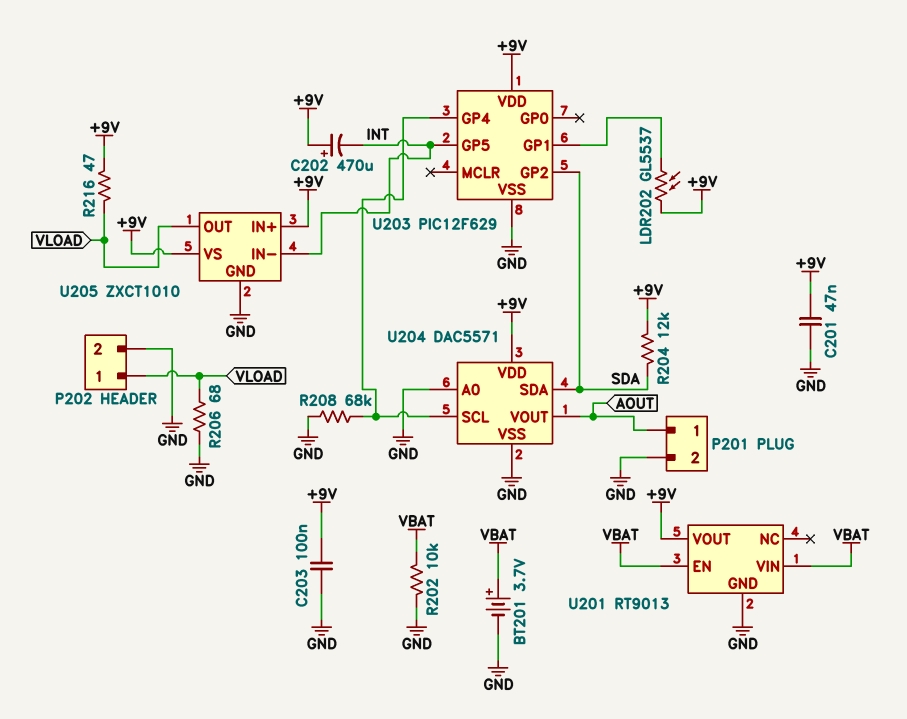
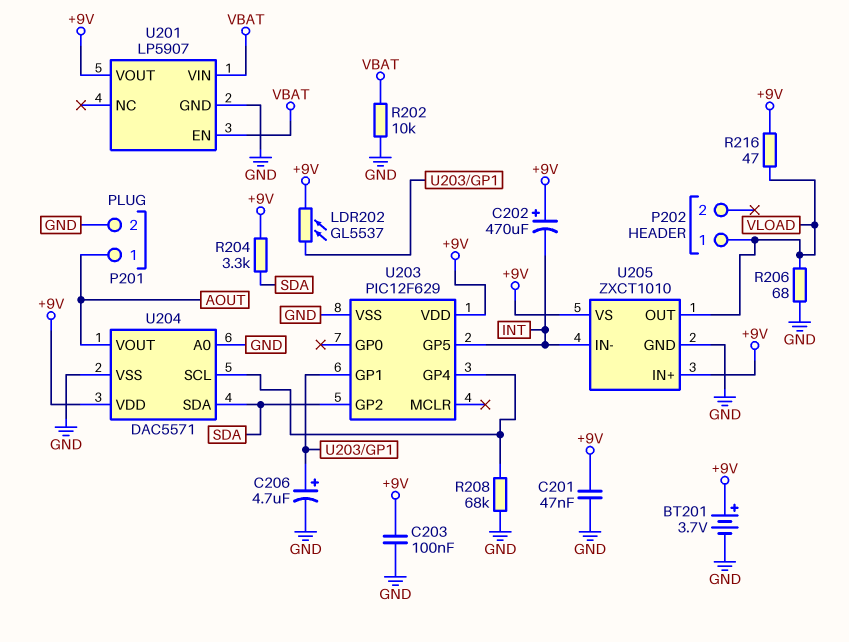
BT201: 3.7V (plus VBAT, minus GND) -> 3.7V (plus +9V, minus GND)
C206: none -> 4.7uF (plus U203/GP1, minus GND)
P202 pin 2: GND -> none
R204: 12k (+9V, SDA) -> 3.3k (+9V, SDA)
U201: RT9013 -> LP5907

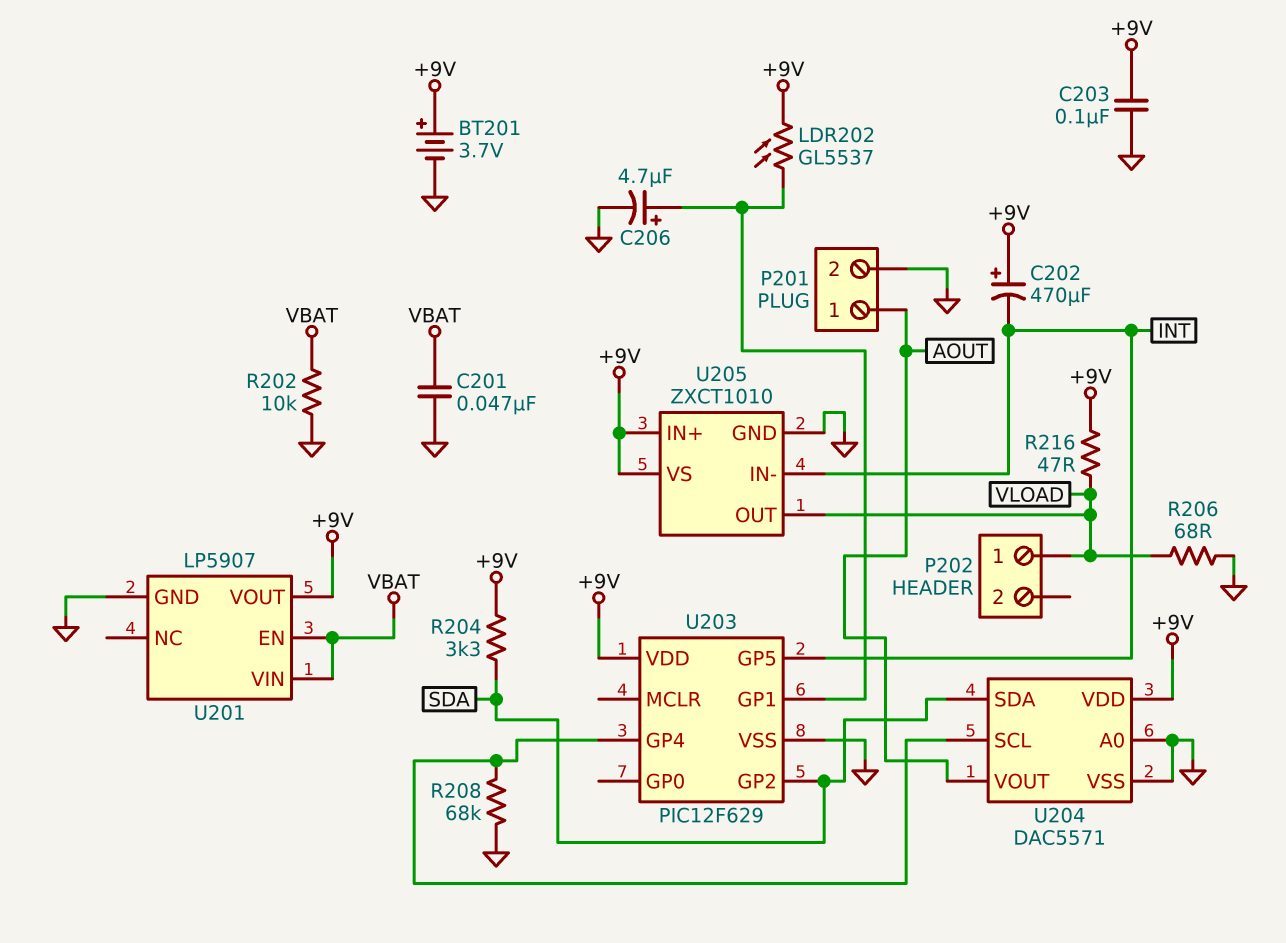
C201: 47nF (+9V, GND) -> 47nF (GND, VBAT)

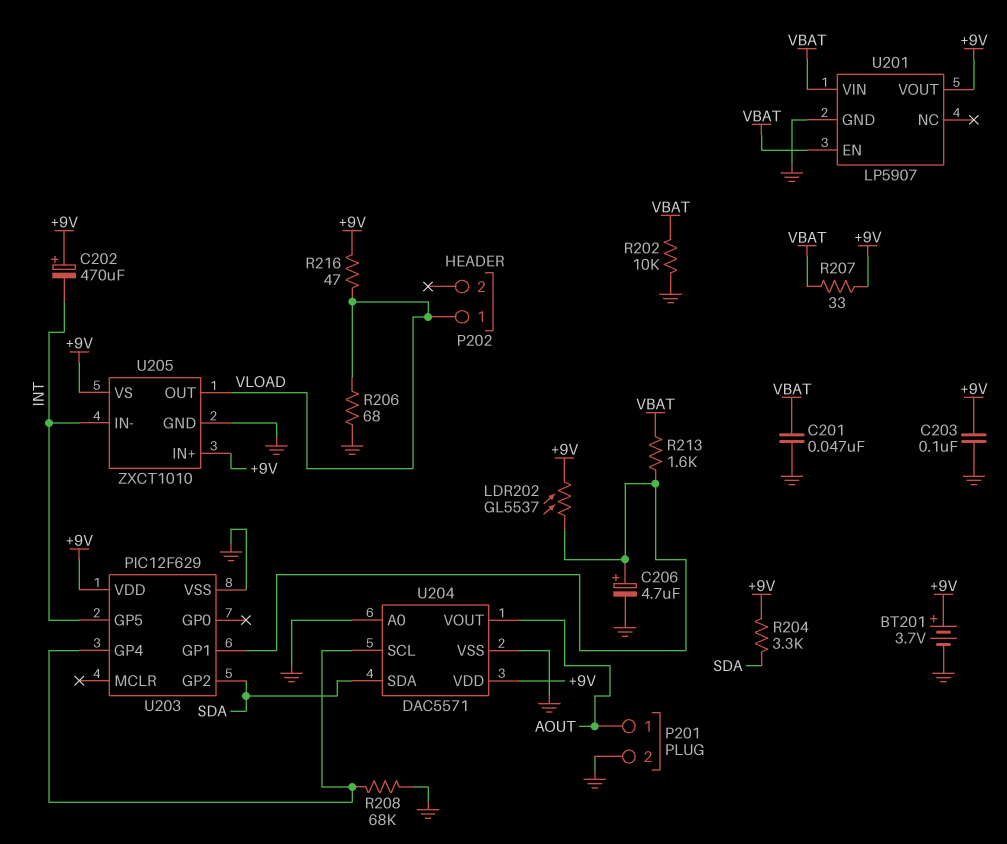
R207: none -> 33 (+9V, VBAT)
R213: none -> 1.6k (U203/GP1, VBAT)

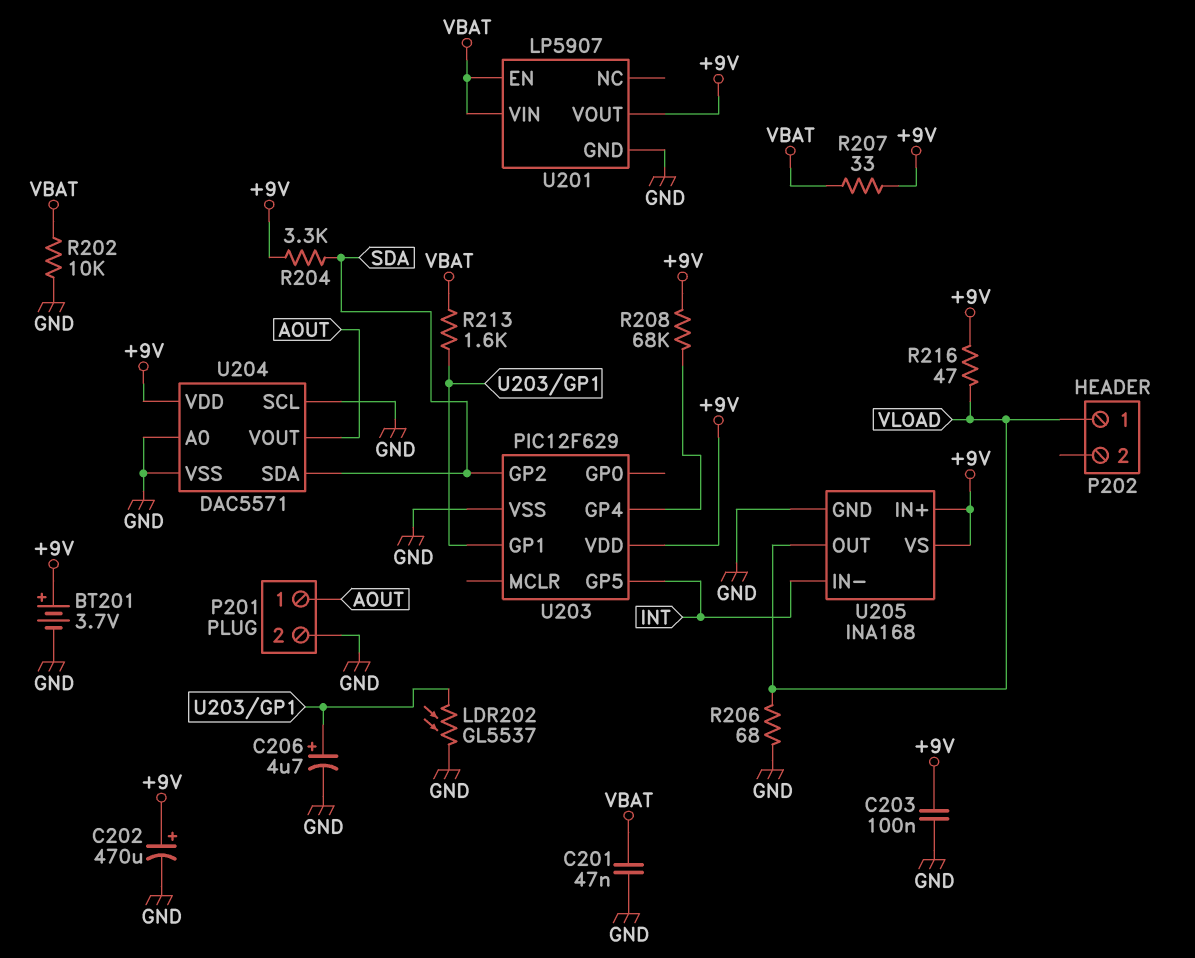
C202: 470uF (plus +9V, minus INT) -> 470uF (plus +9V, minus GND)
LDR202: GL5537 (+9V, U203/GP1) -> GL5537 (GND, U203/GP1)
R208: 68k (GND, U203/GP4) -> 68k (+9V, U203/GP4)
U204 pin SCL: U203/GP4 -> GND
U205: ZXCT1010 -> INA168

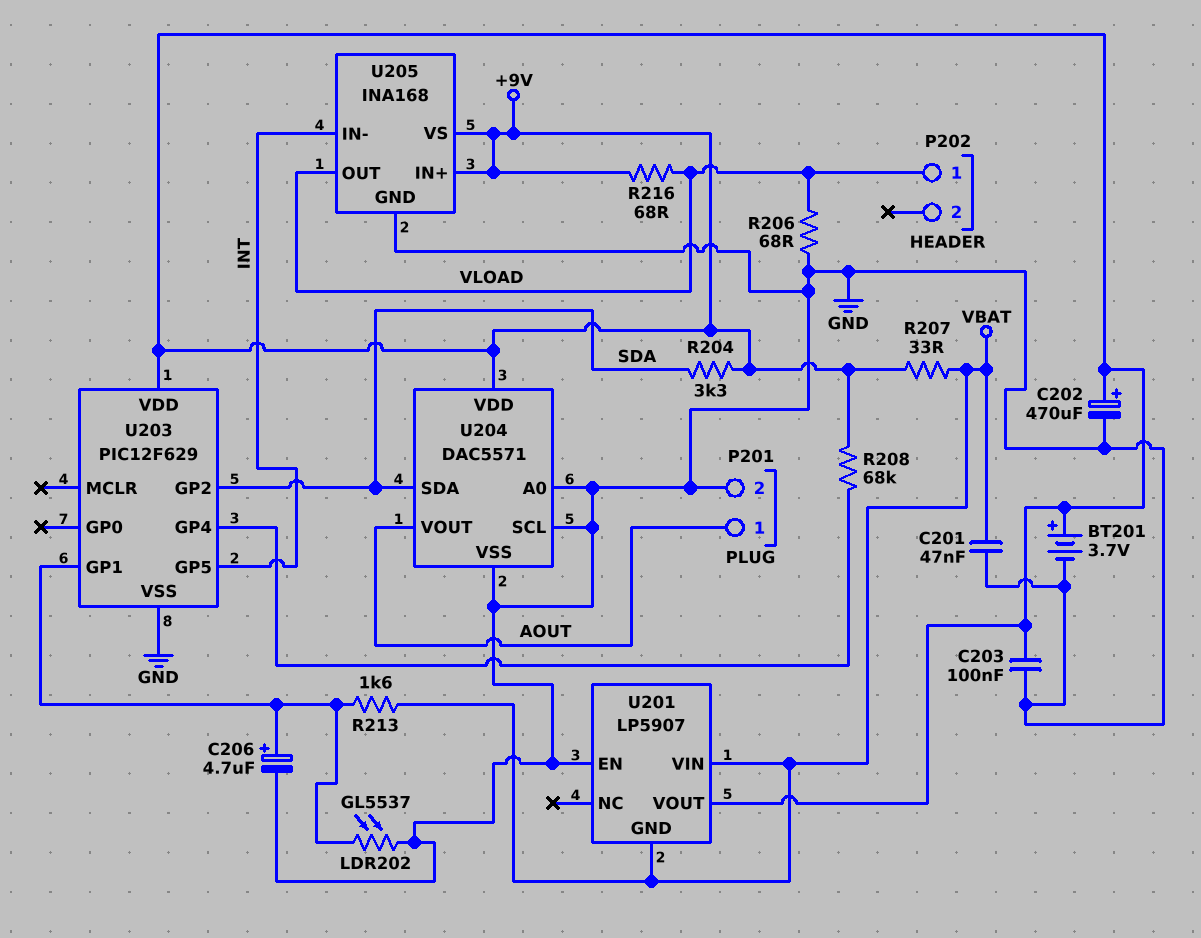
R202: 10k (GND, VBAT) -> none
R216: 47 (+9V, VLOAD) -> 68 (+9V, VLOAD)
U201 pin EN: VBAT -> GND
U201 pin GND: GND -> VBAT

